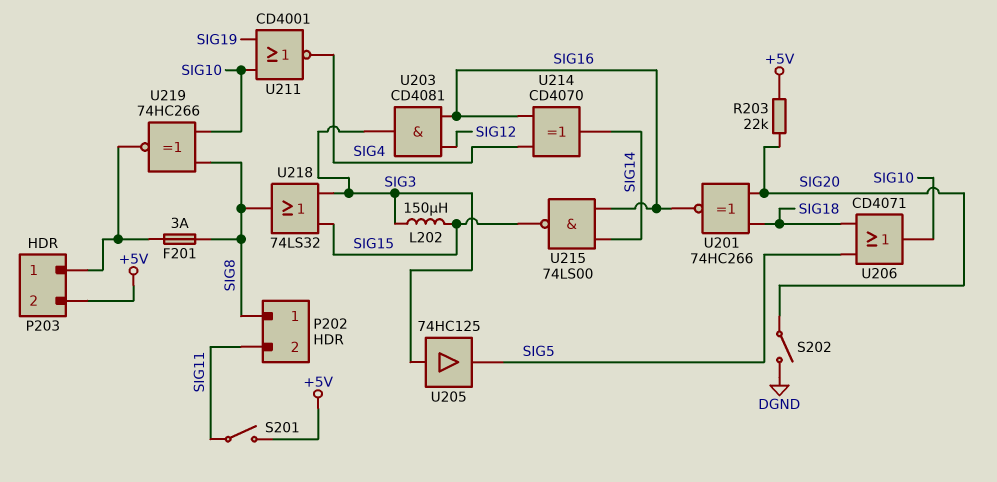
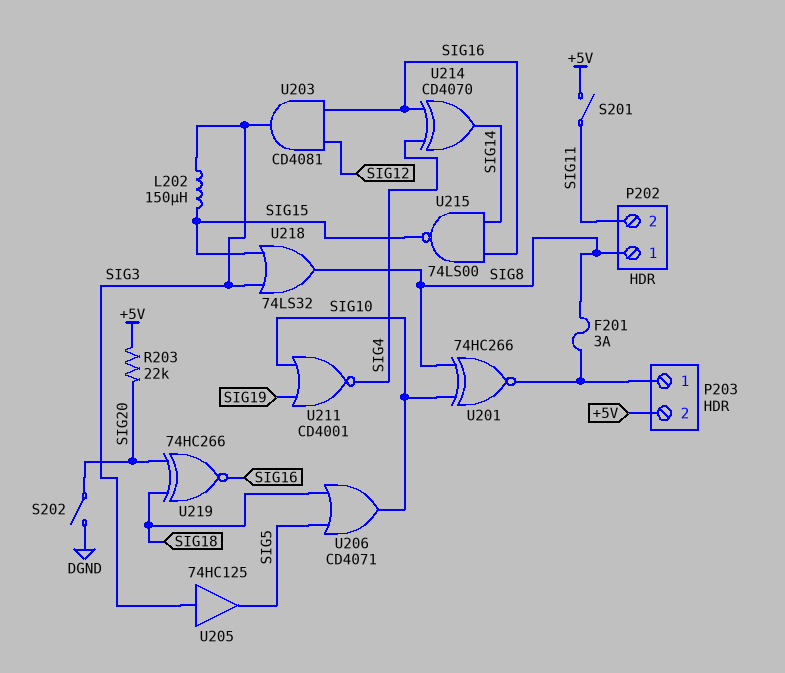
U201: XNOR 74HC266 (in SIG18, in SIG20, out SIG16) -> XNOR 74HC266 (in SIG8, in SIG10, out P203/1)
U219: XNOR 74HC266 (in SIG8, in SIG10, out P203/1) -> XNOR 74HC266 (in SIG18, in SIG20, out SIG16)

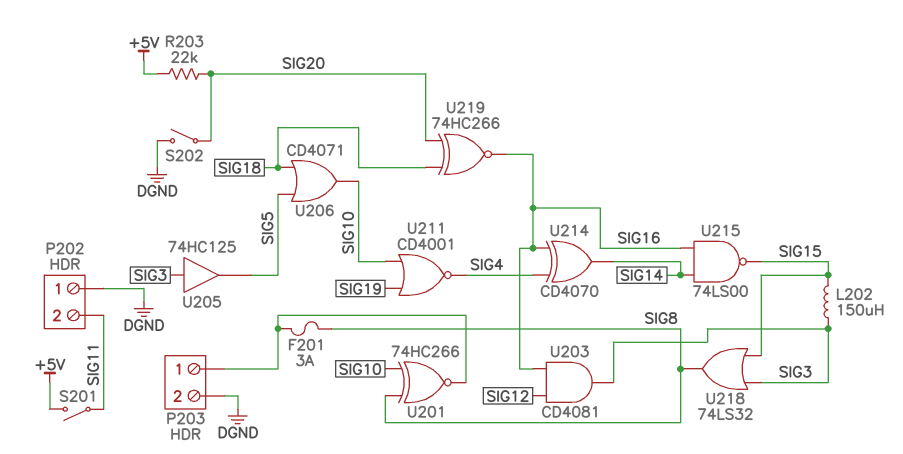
P202 pin 1: SIG8 -> DGND
P203 pin 2: +5V -> DGND

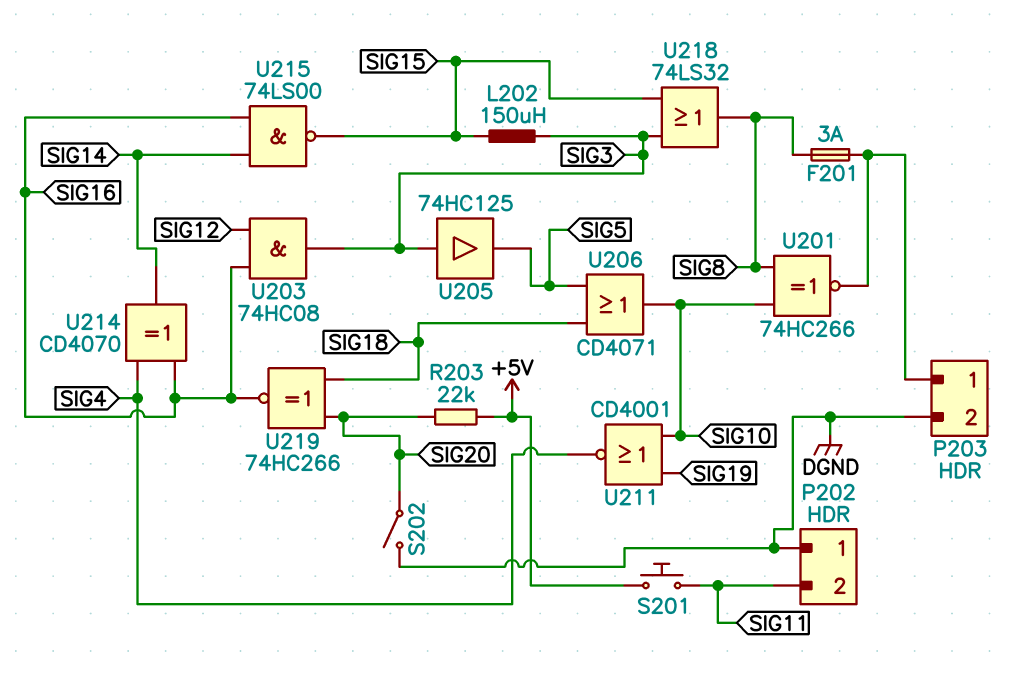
S201: switch (+5V, SIG11) -> button (+5V, SIG11)
U203: AND CD4081 (in SIG12, in SIG16, out SIG3) -> AND 74HC08 (in SIG12, in SIG16, out SIG3)

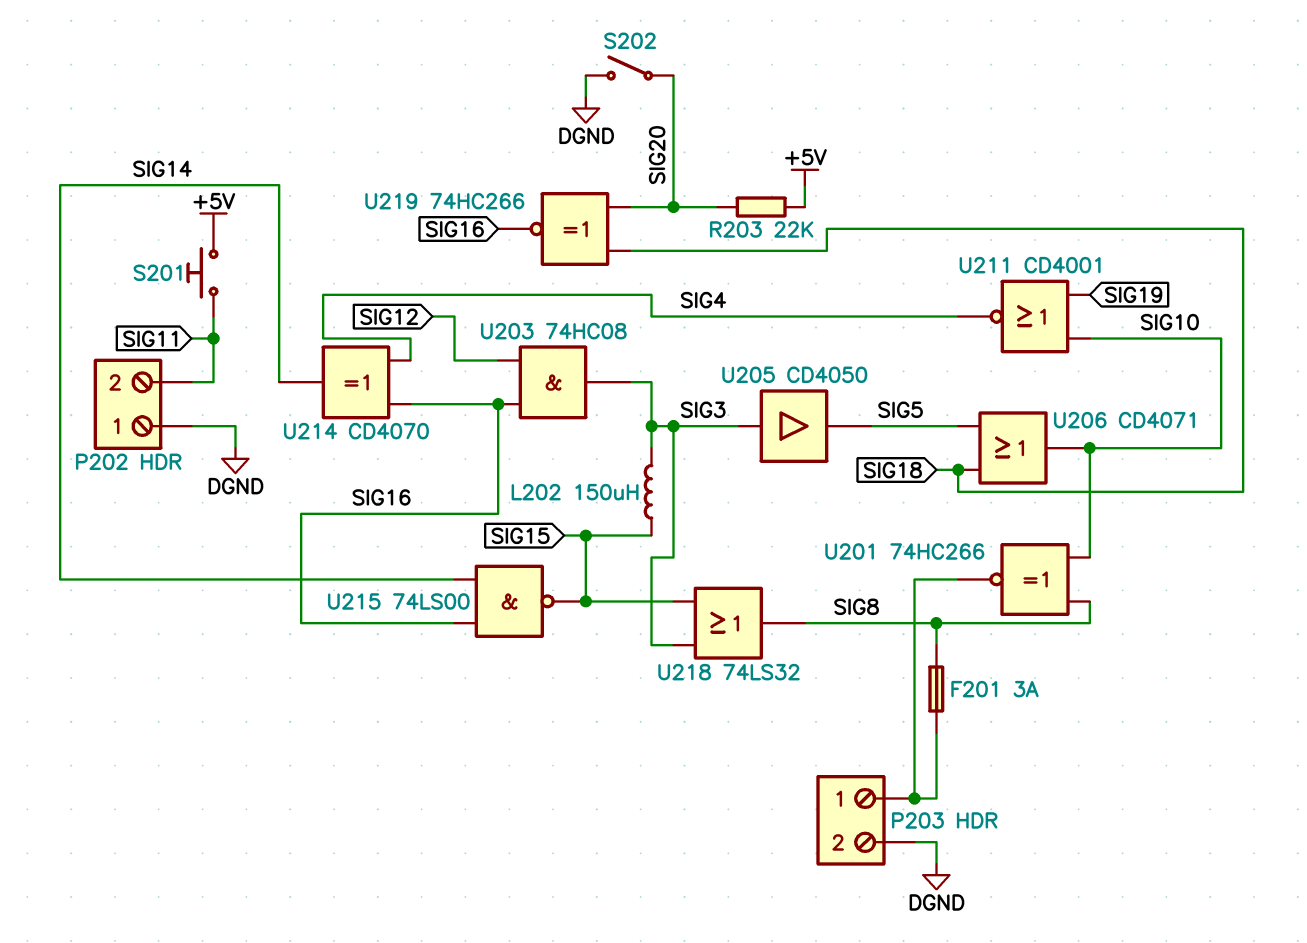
U205: buffer 74HC125 (in SIG3, out SIG5) -> buffer CD4050 (in SIG3, out SIG5)

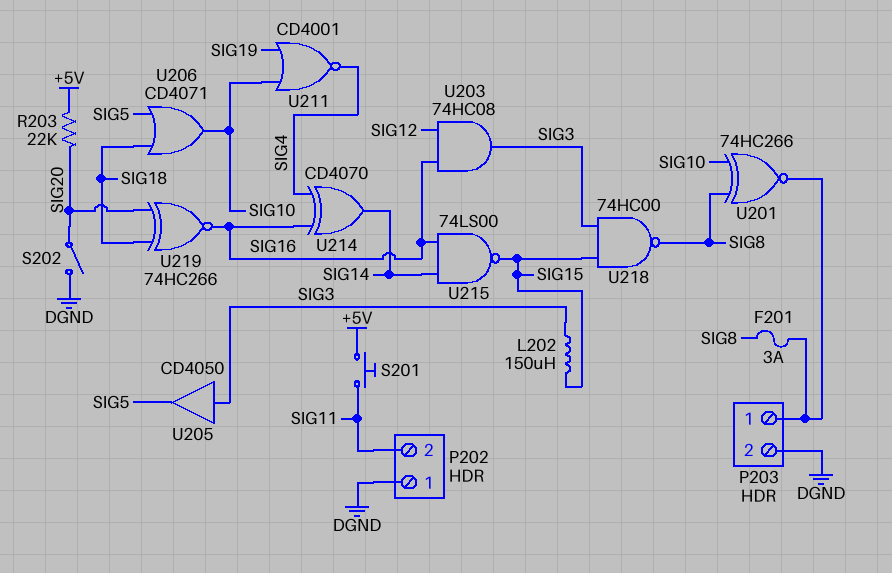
U218: OR 74LS32 (in SIG3, in SIG15, out SIG8) -> NAND 74HC00 (in SIG3, in SIG15, out SIG8)

